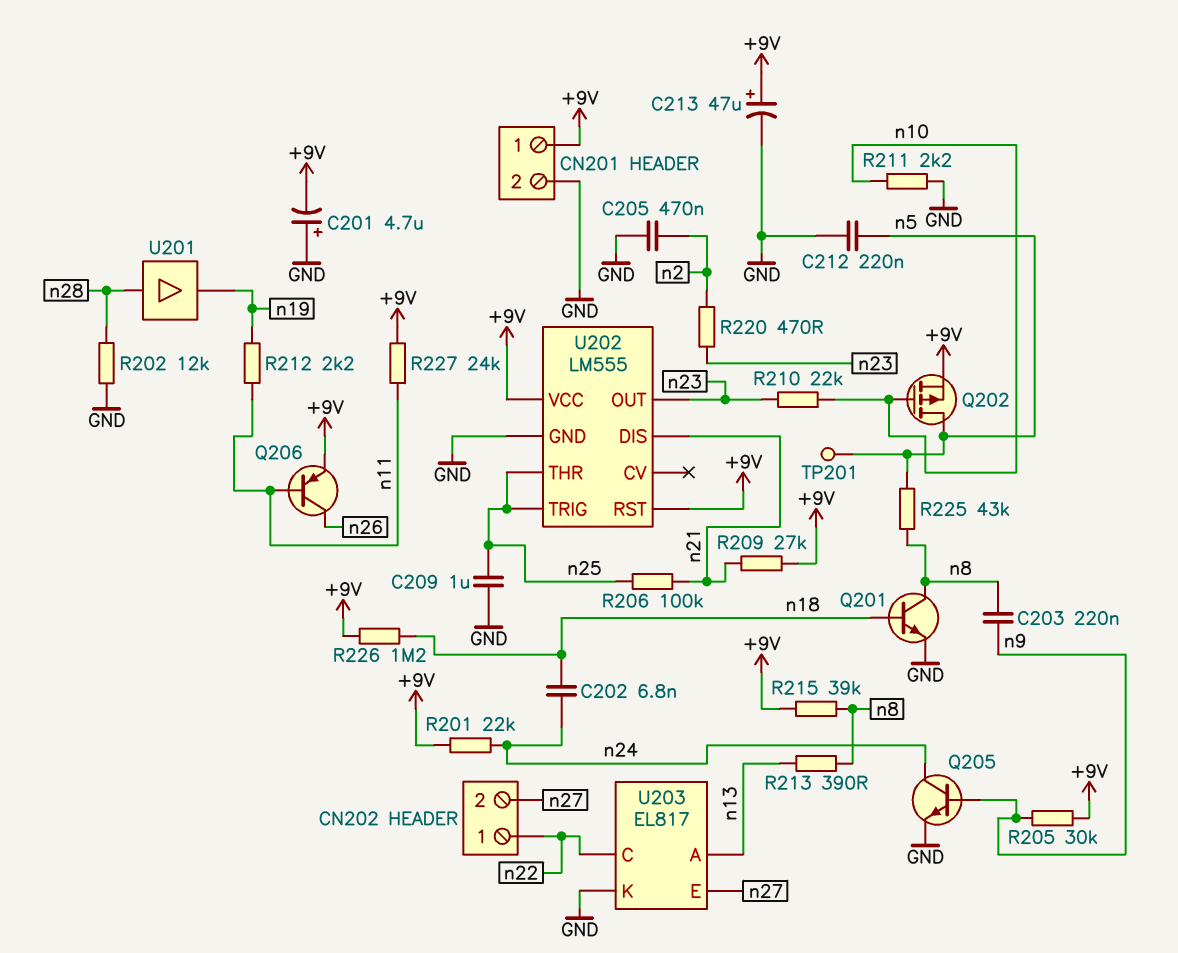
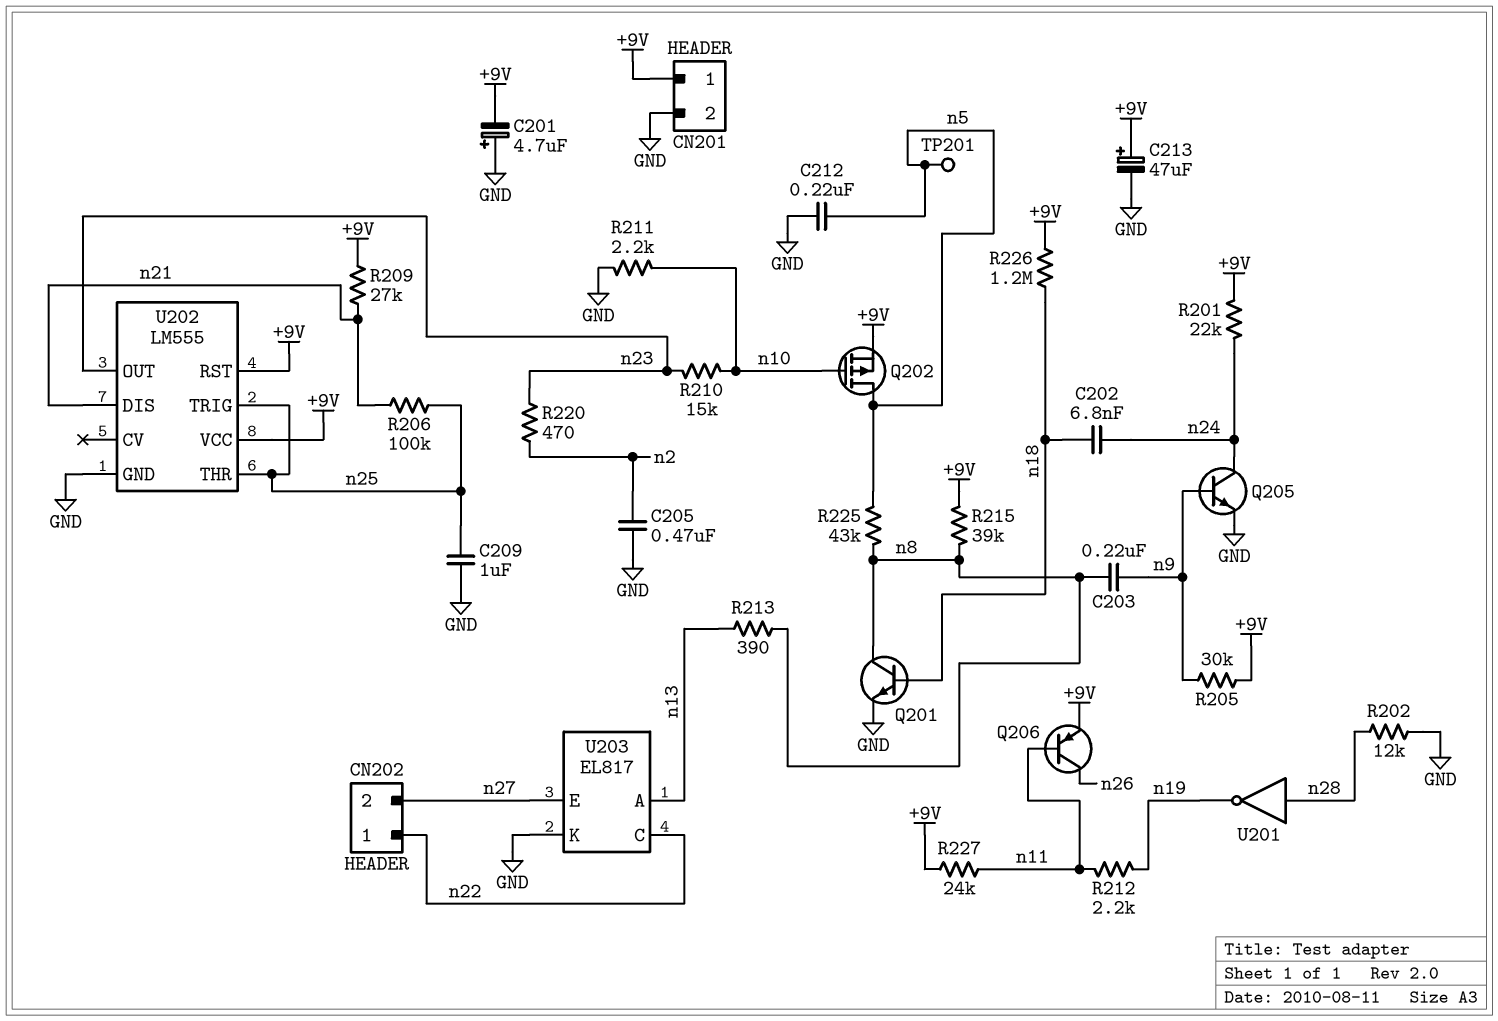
R210: 22k (n10, n23) -> 15k (n10, n23)
U201: buffer (in n28, out n19) -> NOT (in n28, out n19)

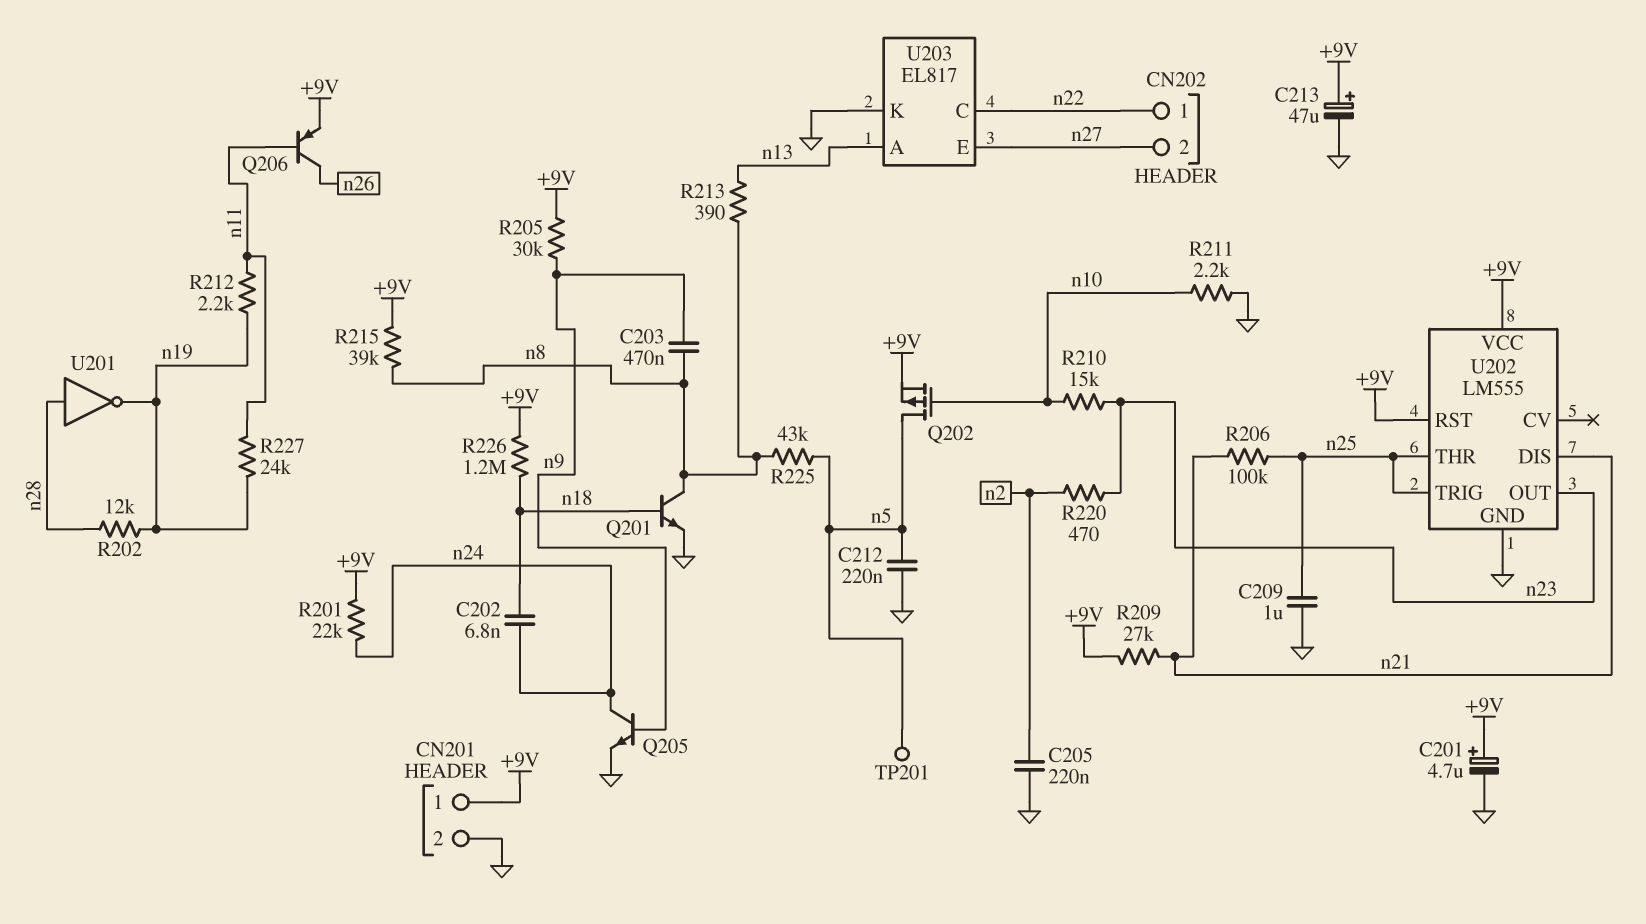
C201: 4.7uF (plus GND, minus +9V) -> 4.7uF (plus +9V, minus GND)
C203: 220nF (n8, n9) -> 470nF (n8, n9)
C205: 470nF (GND, n2) -> 220nF (GND, n2)
R202: 12k (GND, n28) -> 12k (n19, n28)
R227: 24k (+9V, n11) -> 24k (n11, n19)

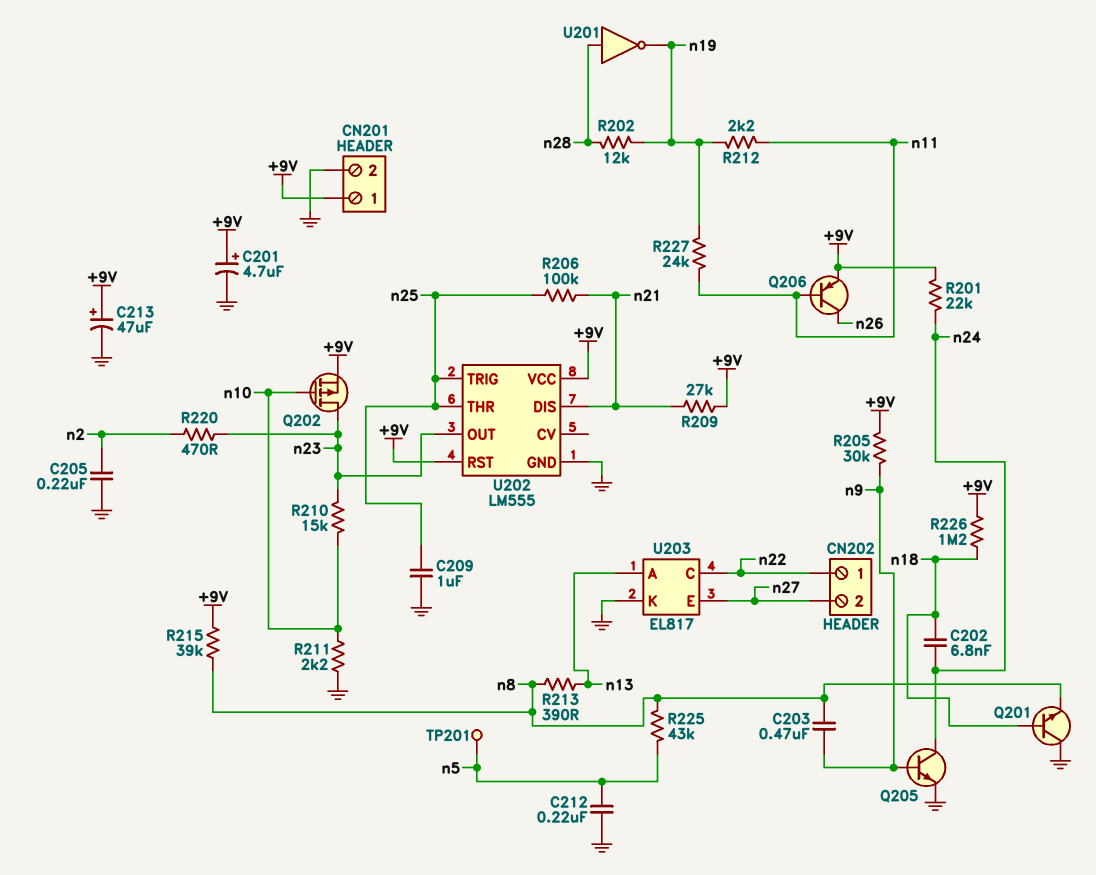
Q201: NPN (B n18, C n8, E GND) -> NPN (B n18, C GND, E n8)
Q202: PMOS (G n10, D n5, S +9V) -> PMOS (G n10, D n23, S +9V)

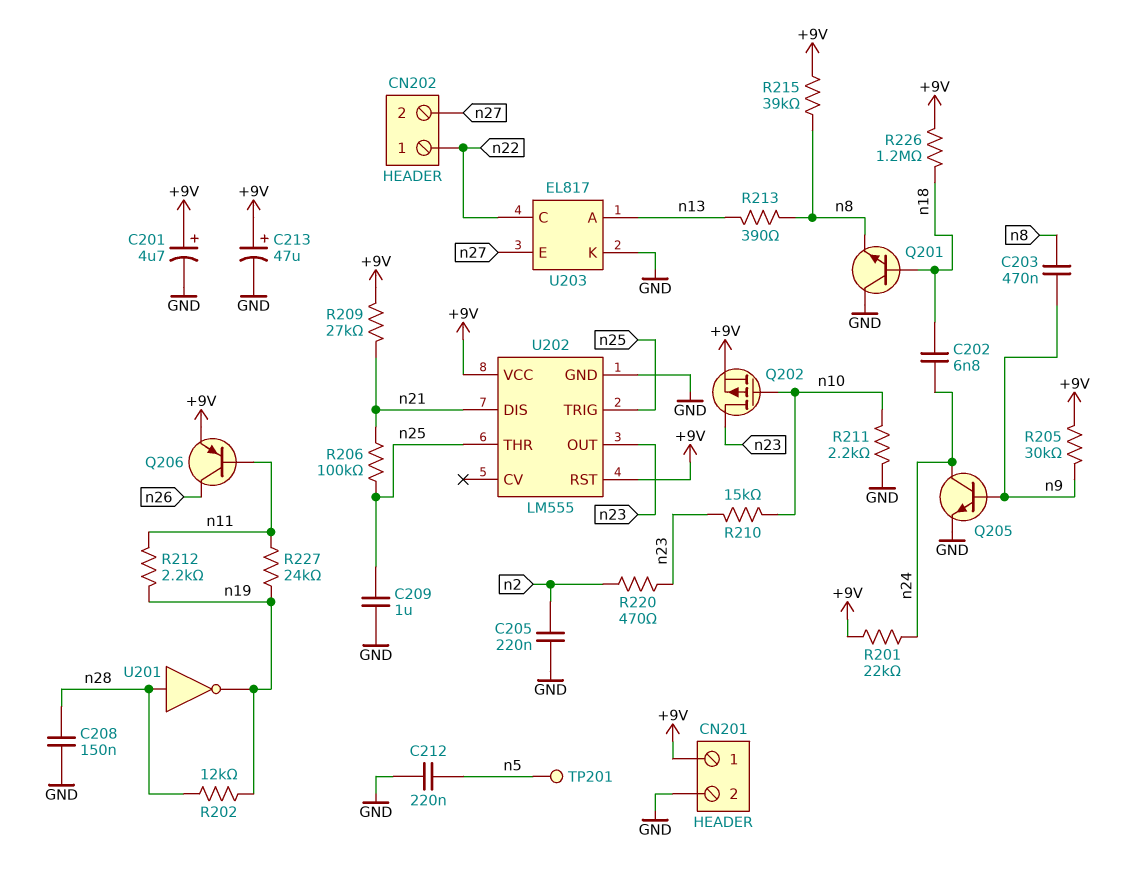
C208: none -> 150nF (GND, n28)
R225: 43k (n5, n8) -> none

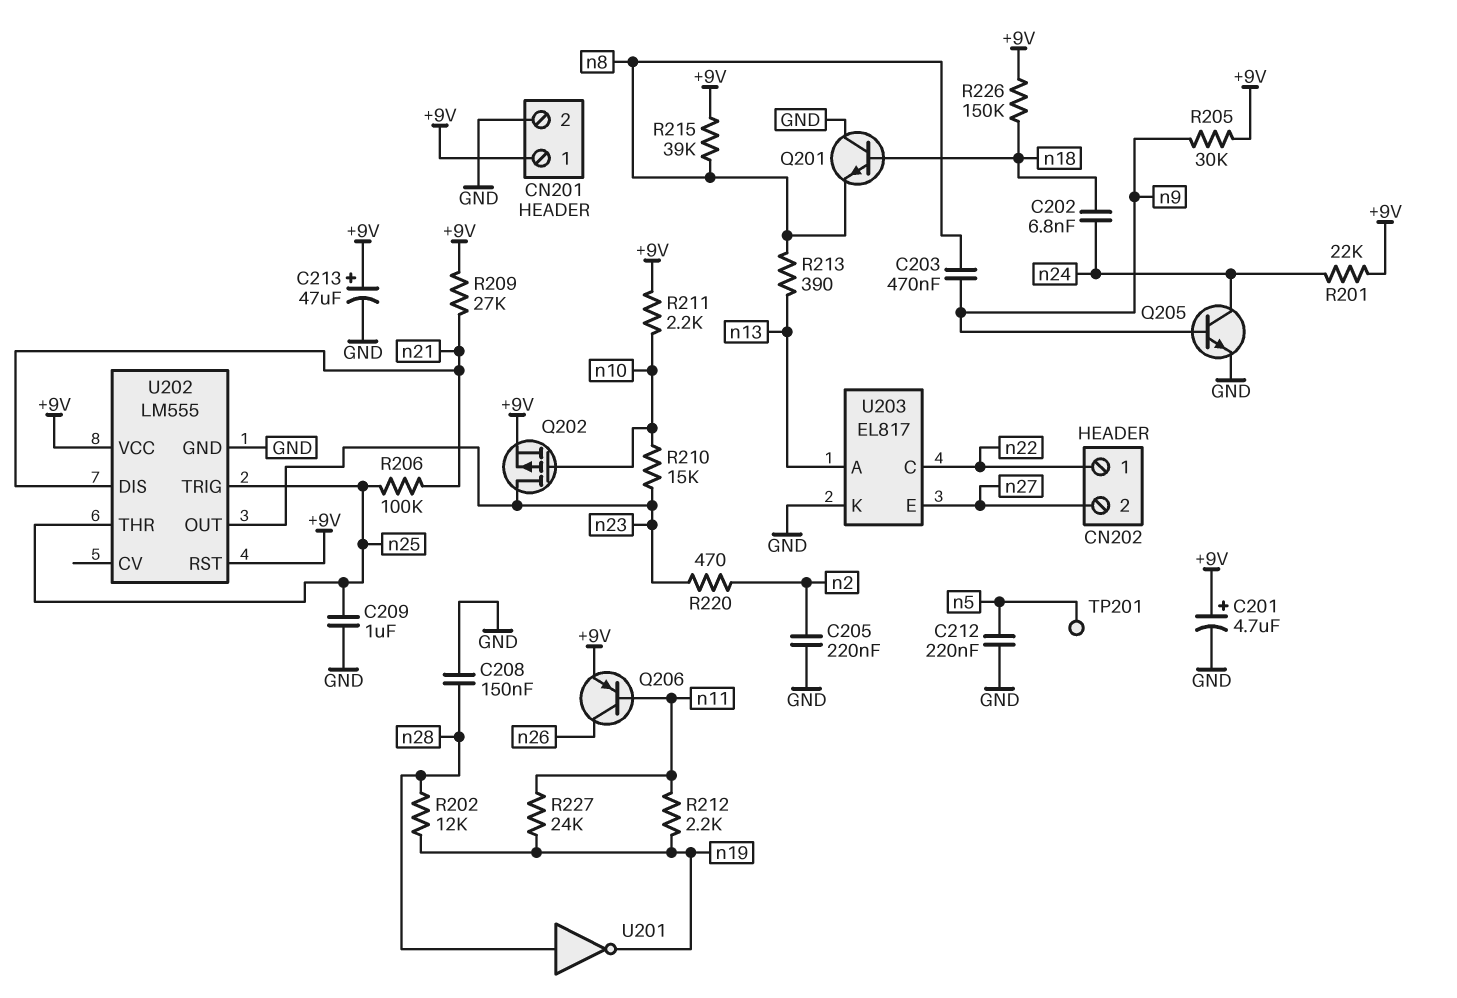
R211: 2.2k (GND, n10) -> 2.2k (+9V, n10)
R226: 1.2M (+9V, n18) -> 150k (+9V, n18)

